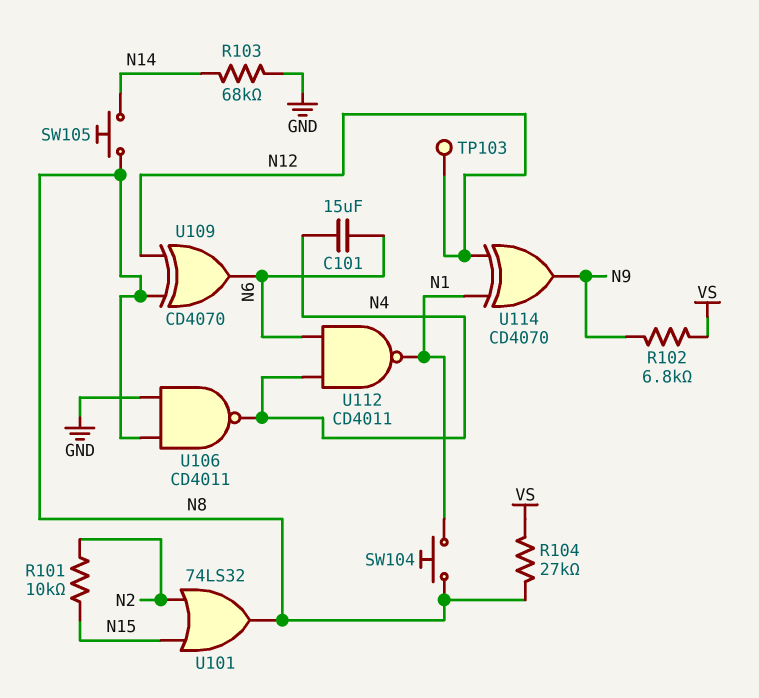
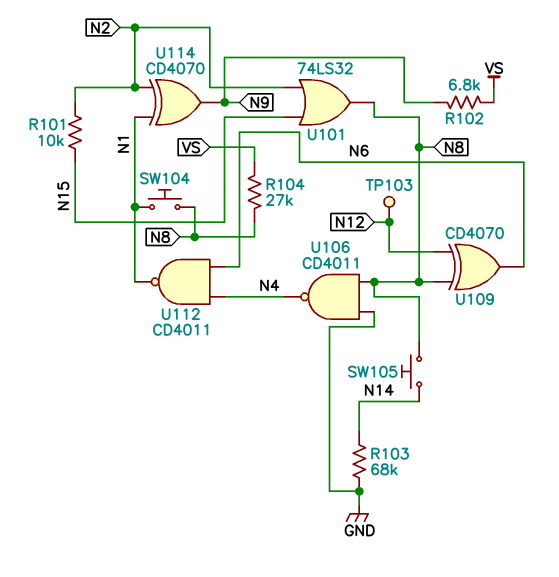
C101: 15uF (N4, N6) -> none
U114: XOR CD4070 (in N1, in N12, out N9) -> XOR CD4070 (in N1, in N2, out N9)

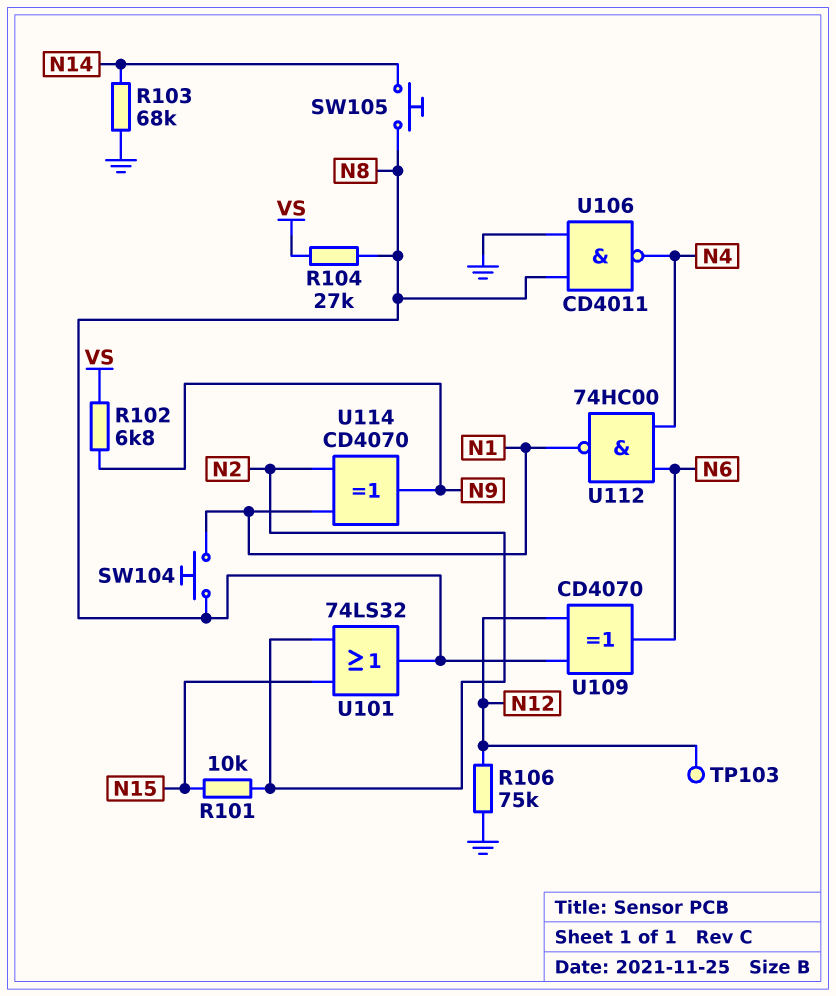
R106: none -> 75k (GND, N12)
U112: NAND CD4011 (in N4, in N6, out N1) -> NAND 74HC00 (in N4, in N6, out N1)

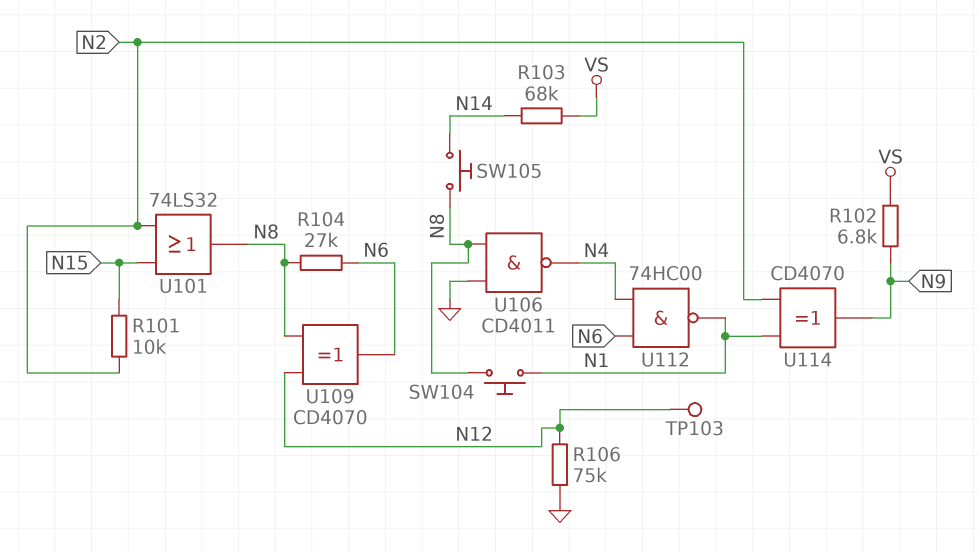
R103: 68k (GND, N14) -> 68k (N14, VS)
R104: 27k (N8, VS) -> 27k (N6, N8)

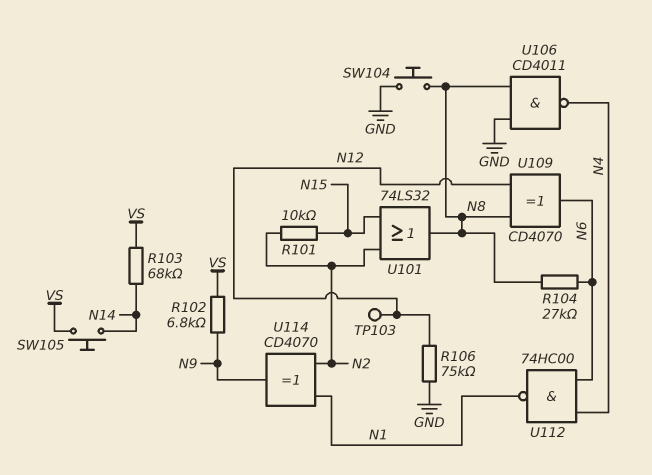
SW104: button (N1, N8) -> button (GND, N8)
SW105: button (N8, N14) -> button (N14, VS)

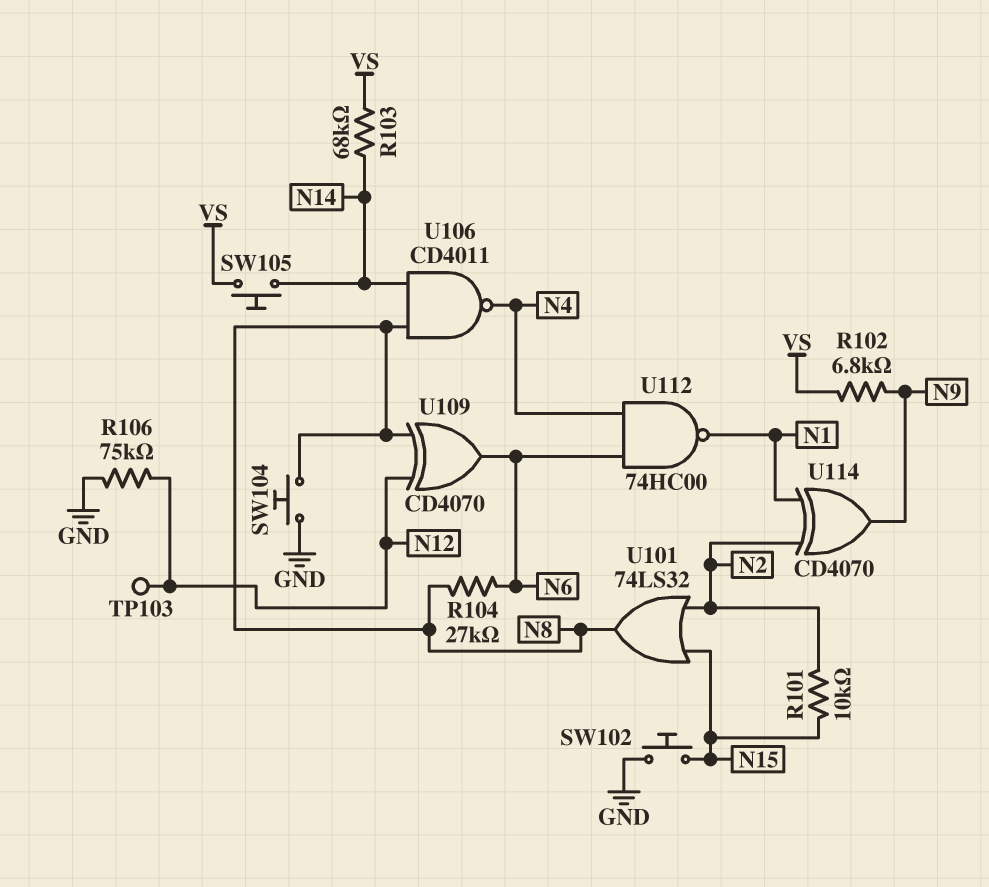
SW102: none -> button (GND, N15)
U106: NAND CD4011 (in GND, in N8, out N4) -> NAND CD4011 (in N8, in N14, out N4)

